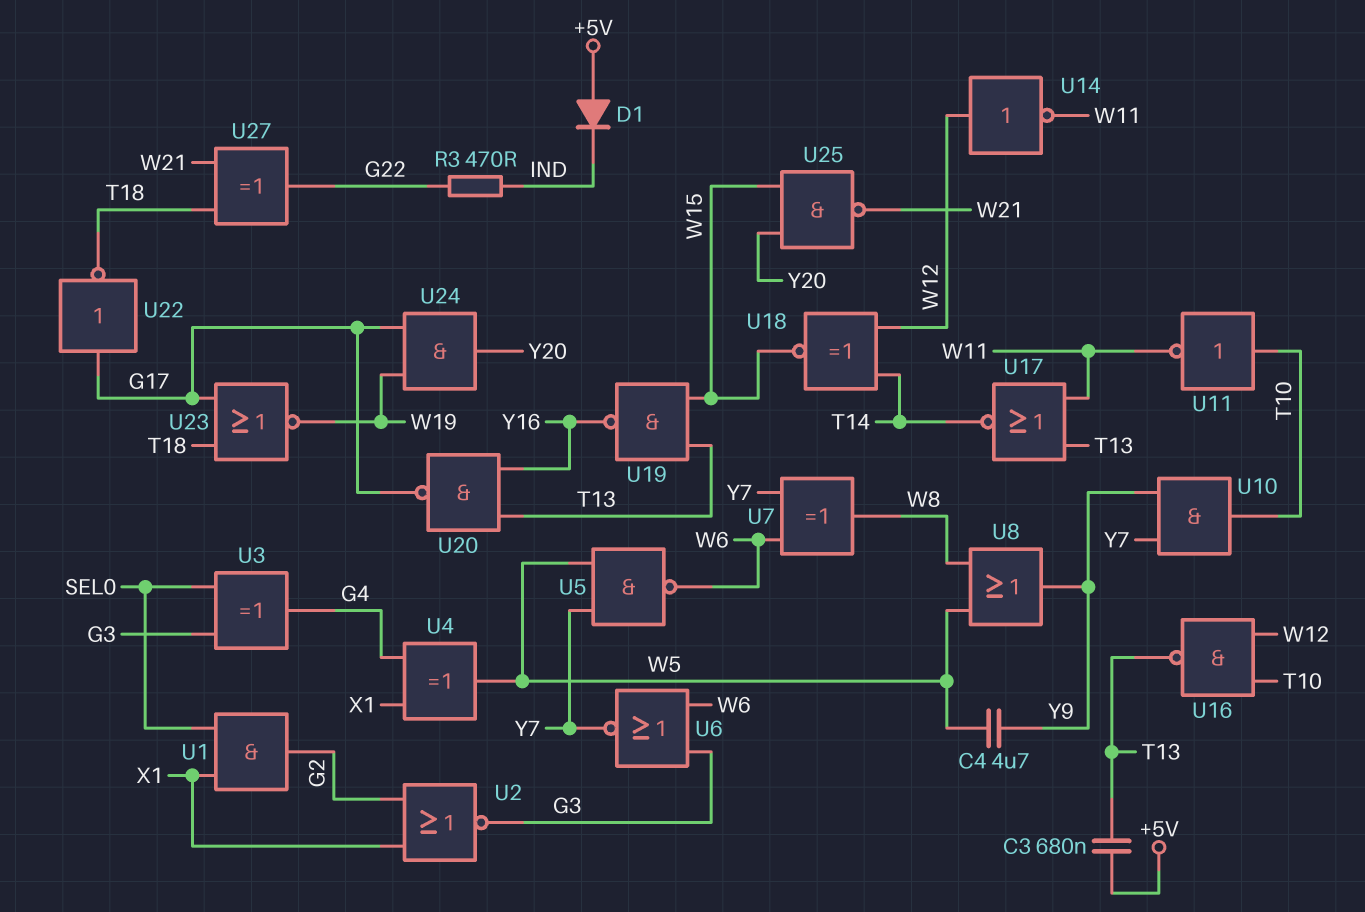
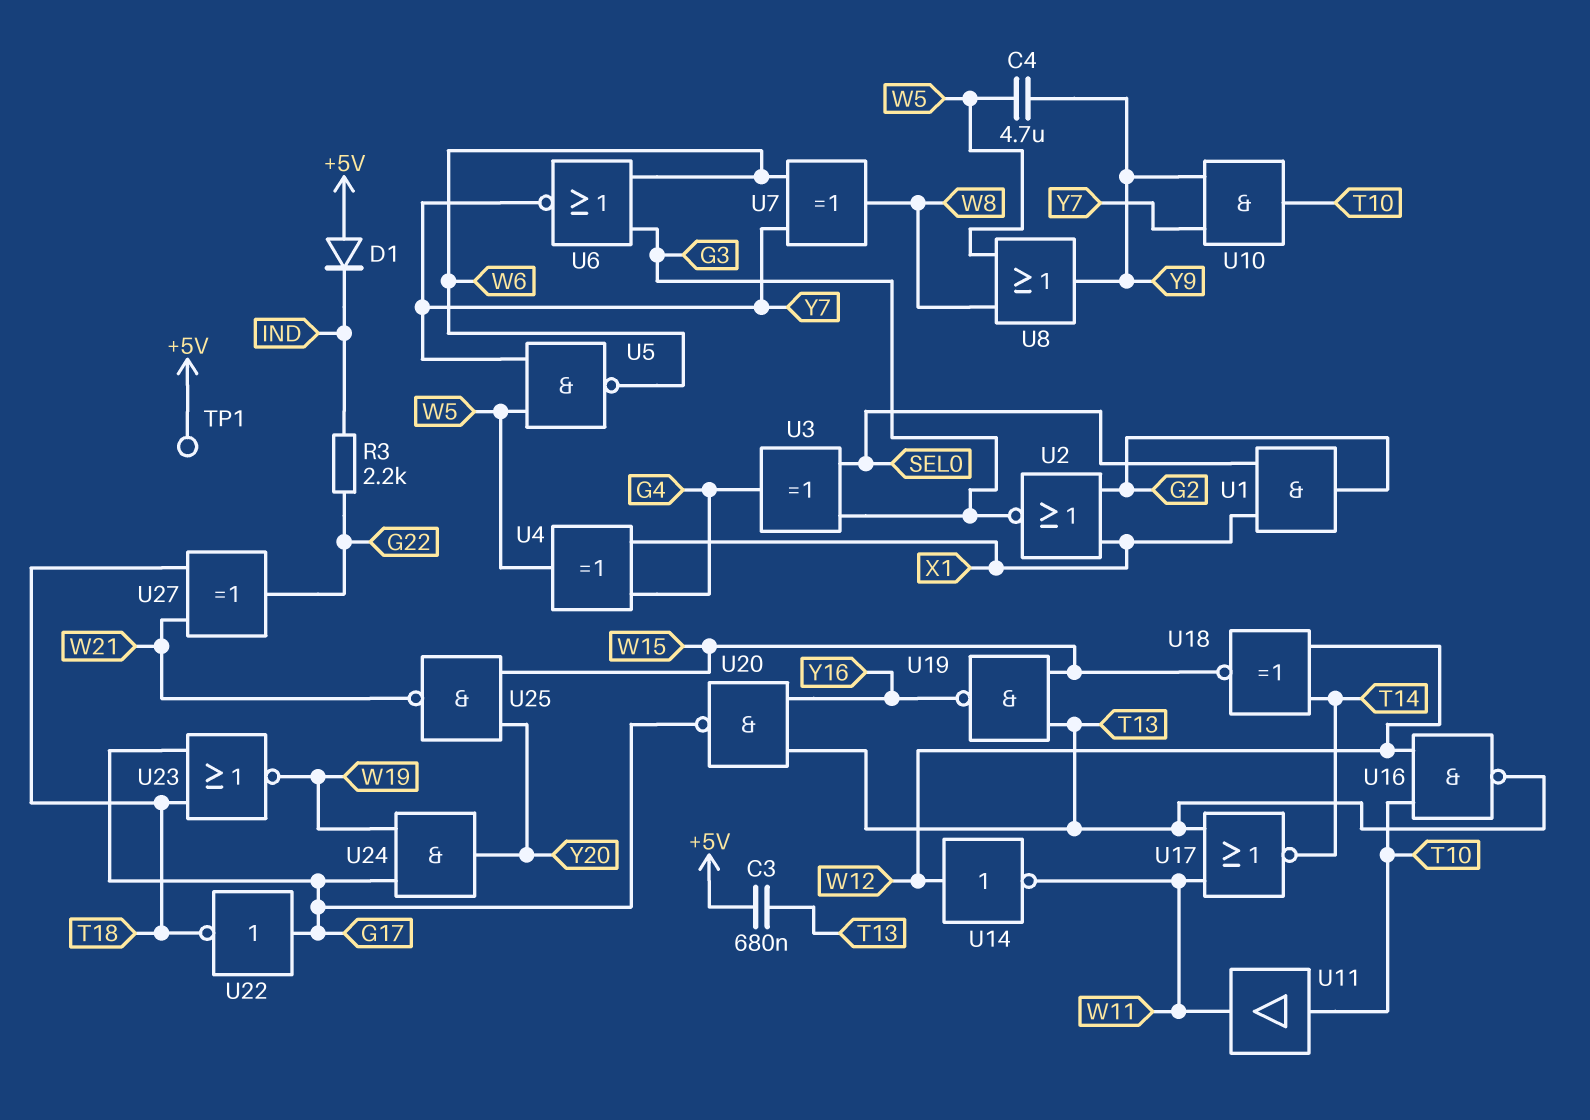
R3: 470 (G22, IND) -> 2.2k (G22, IND)
TP1: none -> test point (+5V)
U11: NOT (in T10, out W11) -> buffer (in T10, out W11)

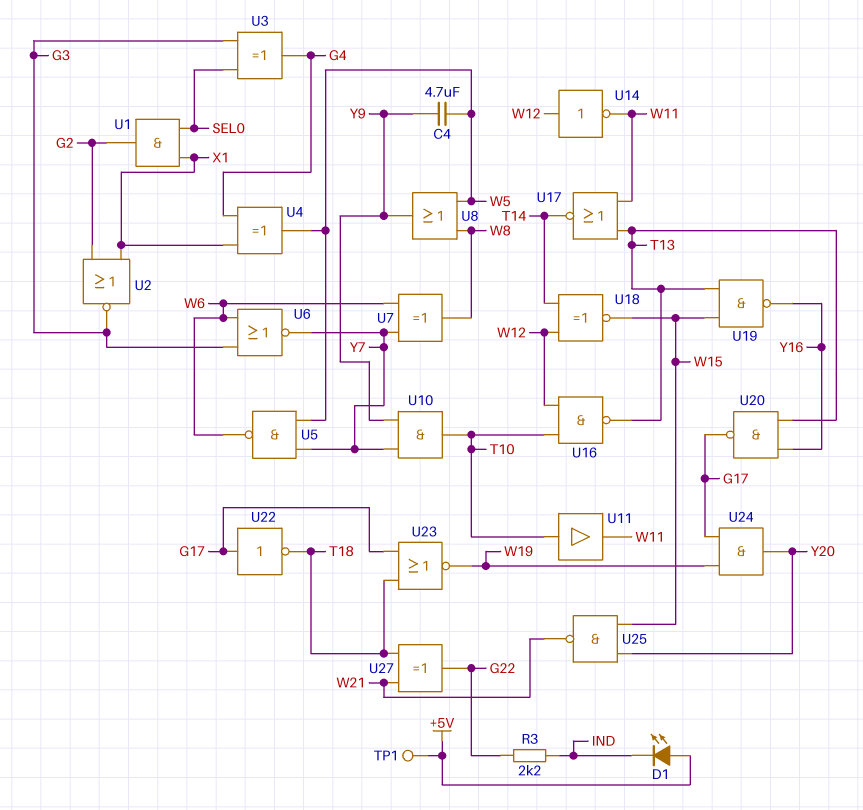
C3: 680nF (+5V, T13) -> none
D1: diode (A +5V, K IND) -> LED (A +5V, K IND)

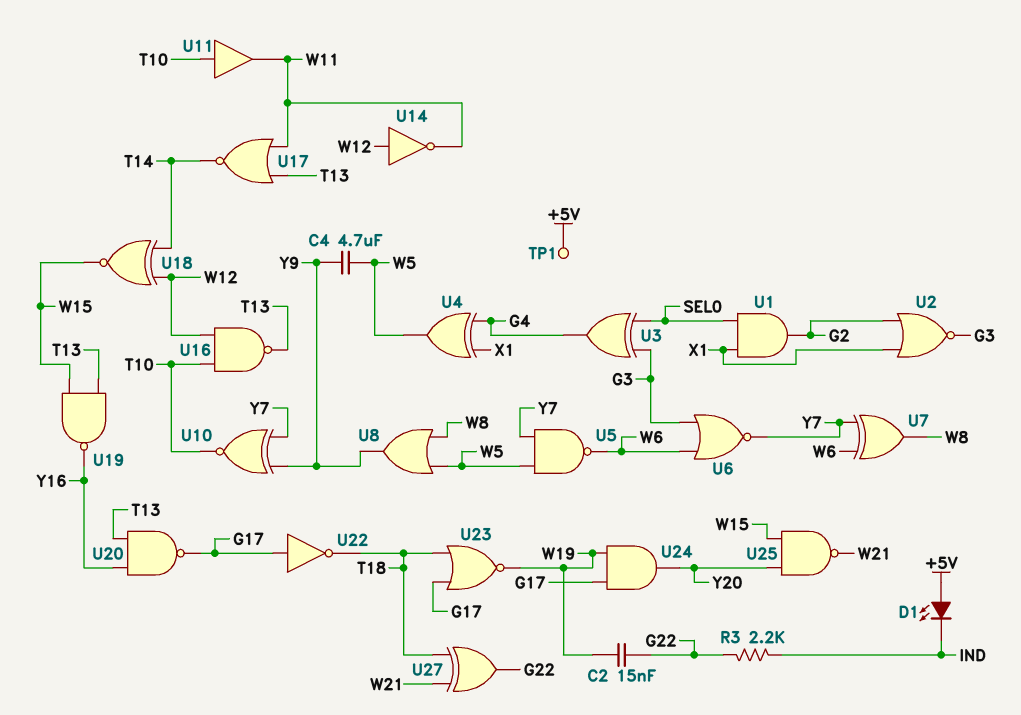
C2: none -> 15nF (G22, W19)
U10: AND (in Y7, in Y9, out T10) -> XNOR (in Y7, in Y9, out T10)

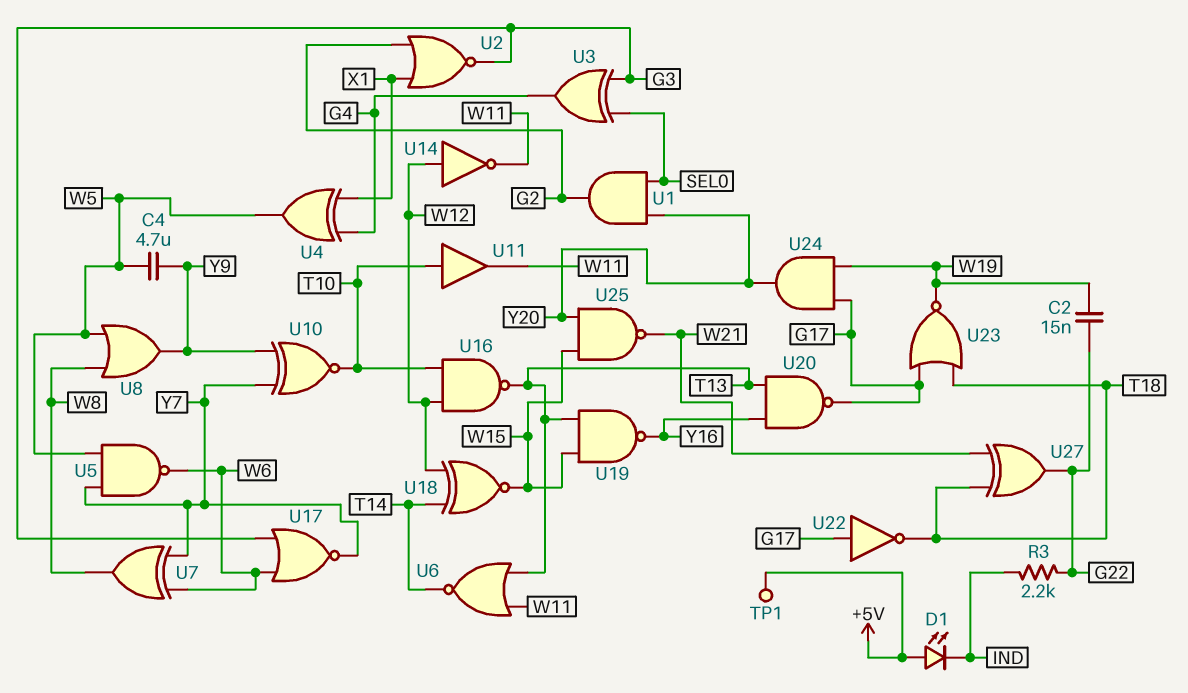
U1: AND (in SEL0, in X1, out G2) -> AND (in SEL0, in Y20, out G2)
U6: NOR (in G3, in W6, out Y7) -> NOR (in T13, in W11, out T14)
U17: NOR (in T13, in W11, out T14) -> NOR (in G3, in W6, out Y7)

